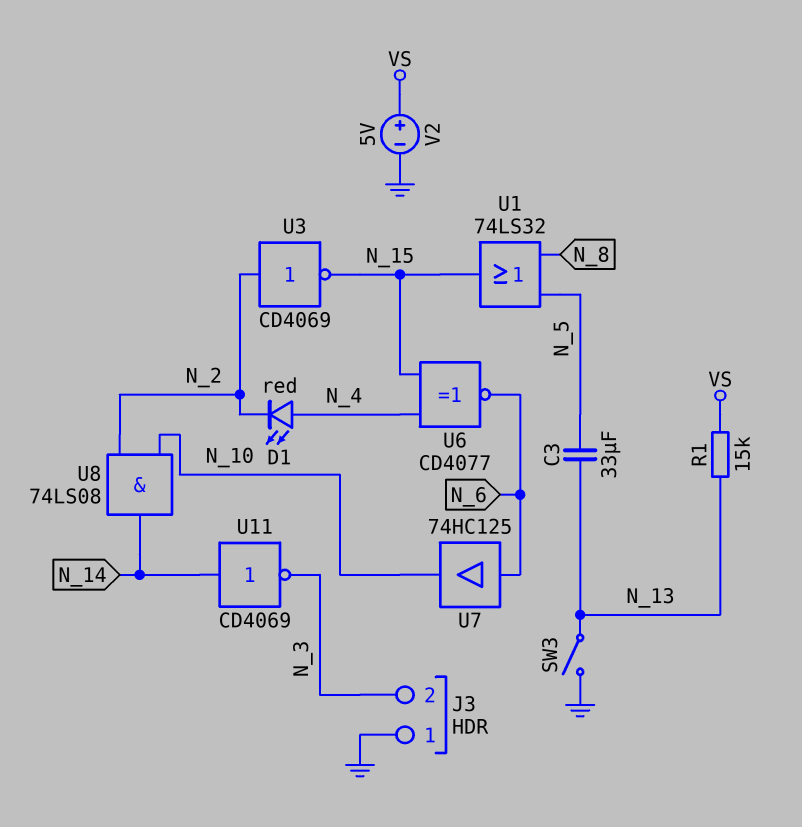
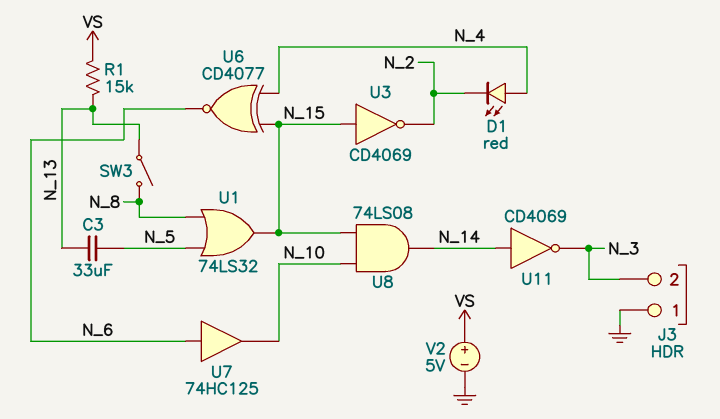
SW3: switch (GND, N_13) -> switch (N_8, N_13)
U3: NOT CD4069 (in N_2, out N_15) -> NOT CD4069 (in N_15, out N_2)
U8: AND 74LS08 (in N_2, in N_10, out N_14) -> AND 74LS08 (in N_10, in N_15, out N_14)

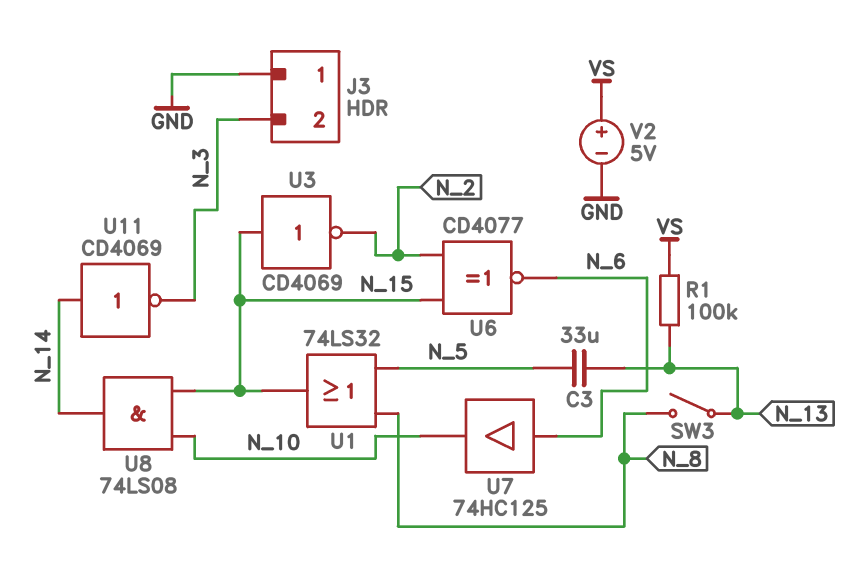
D1: LED red (A N_4, K N_2) -> none
R1: 15k (N_13, VS) -> 100k (N_13, VS)
U6: XNOR CD4077 (in N_4, in N_15, out N_6) -> XNOR CD4077 (in N_2, in N_15, out N_6)

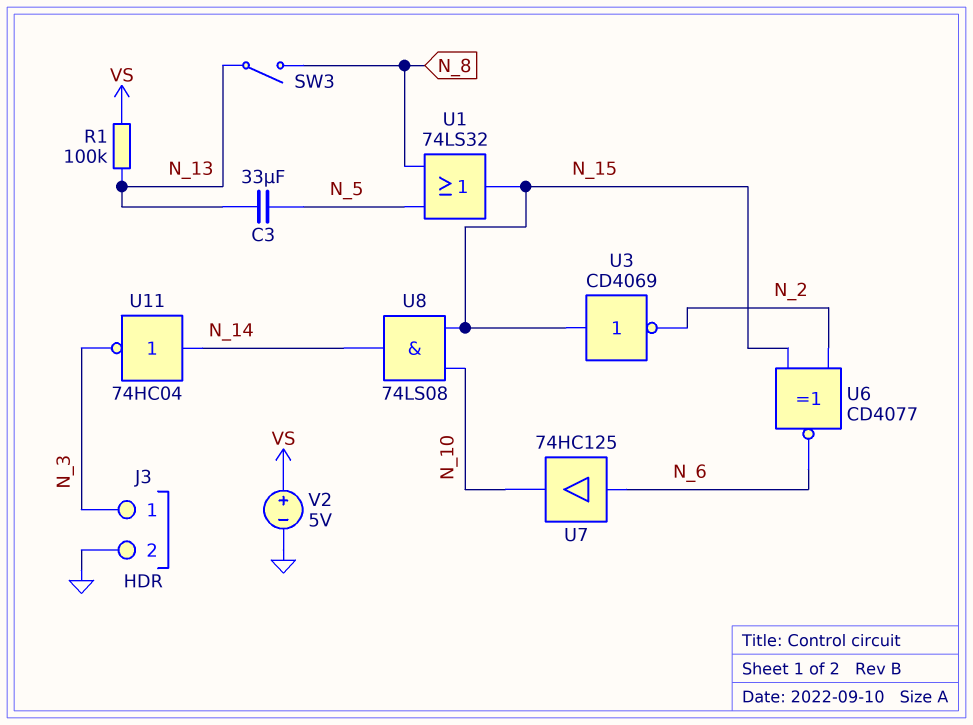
J3 pin 1: GND -> N_3
J3 pin 2: N_3 -> GND
U11: NOT CD4069 (in N_14, out N_3) -> NOT 74HC04 (in N_14, out N_3)

